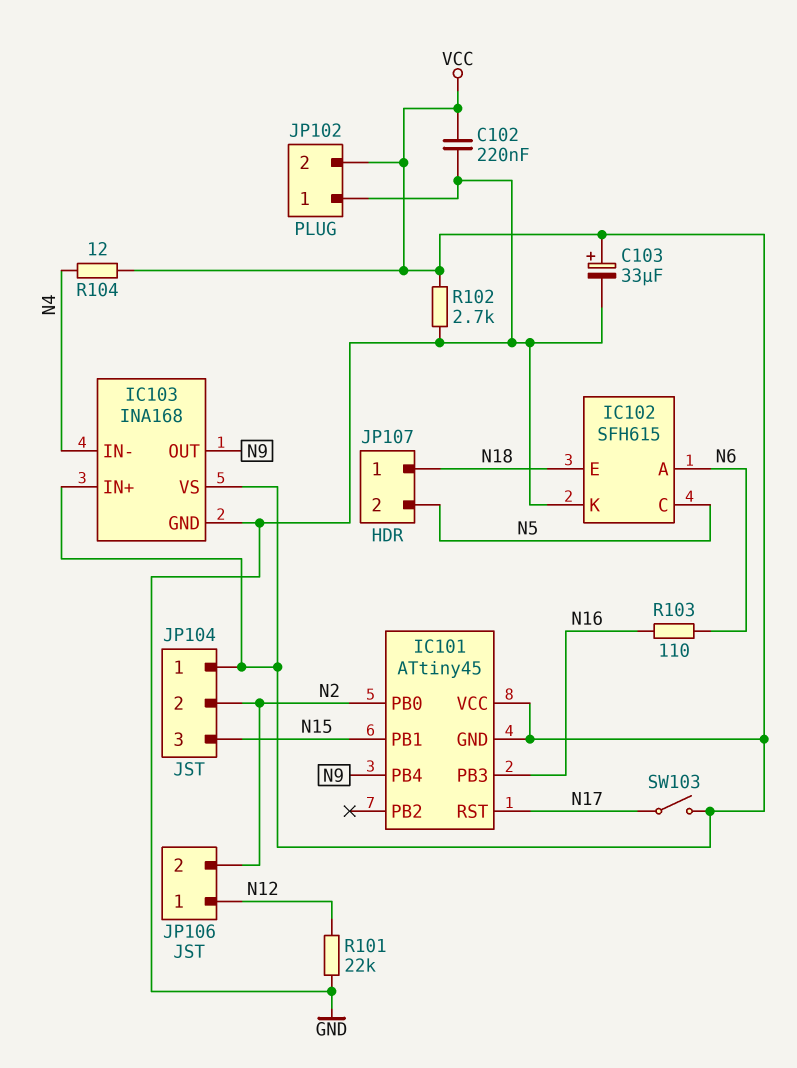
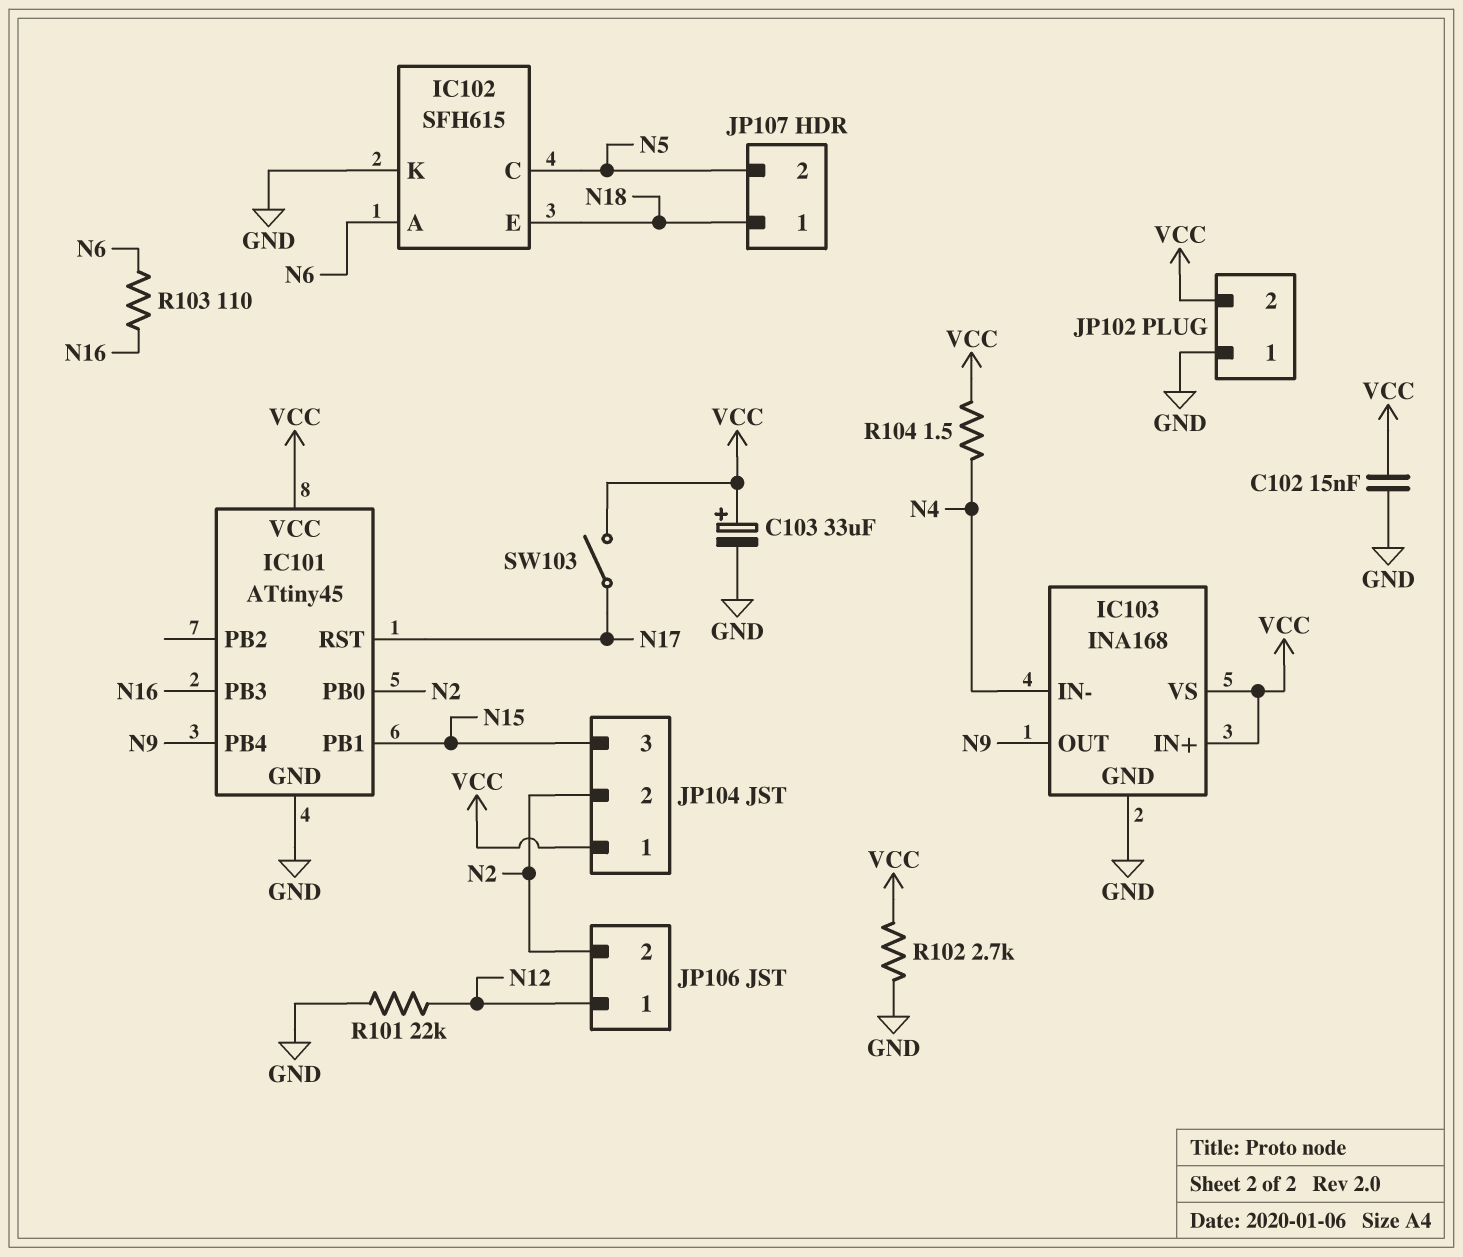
C102: 220nF (GND, VCC) -> 15nF (GND, VCC)
IC101 pin GND: VCC -> GND
R104: 12 (N4, VCC) -> 1.5 (N4, VCC)

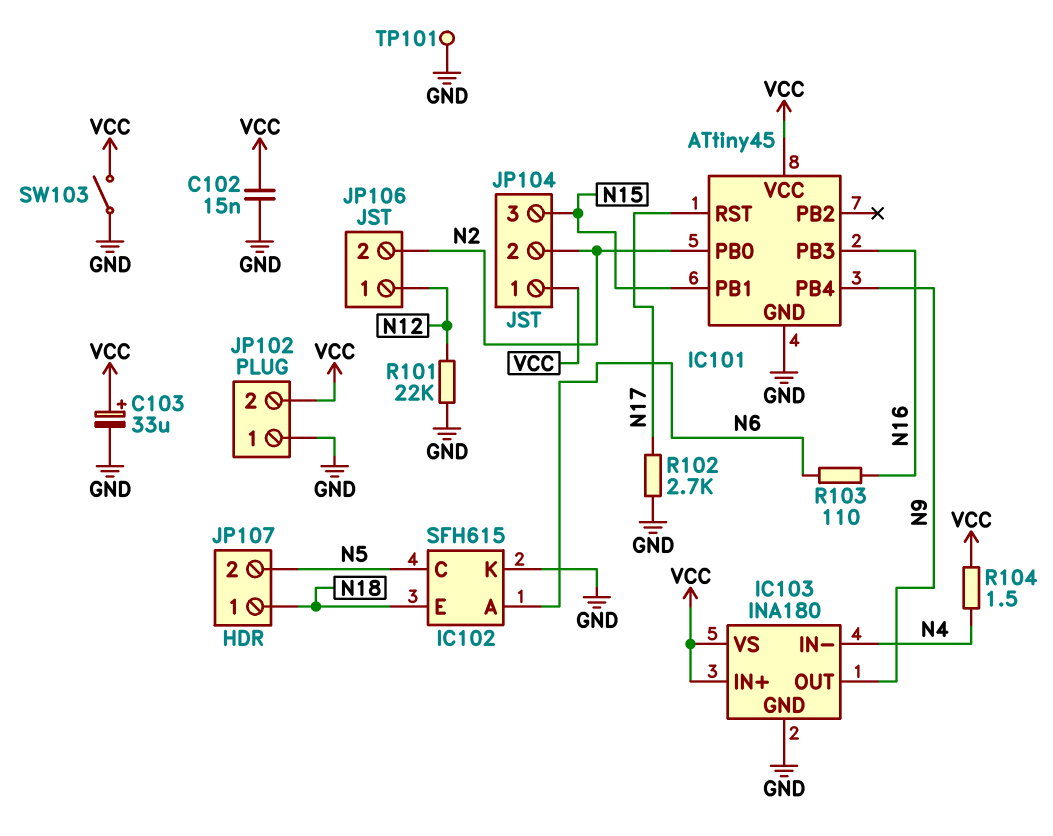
IC103: INA168 -> INA180
R102: 2.7k (GND, VCC) -> 2.7k (GND, N17)
SW103: switch (N17, VCC) -> switch (GND, VCC)
TP101: none -> test point (GND)

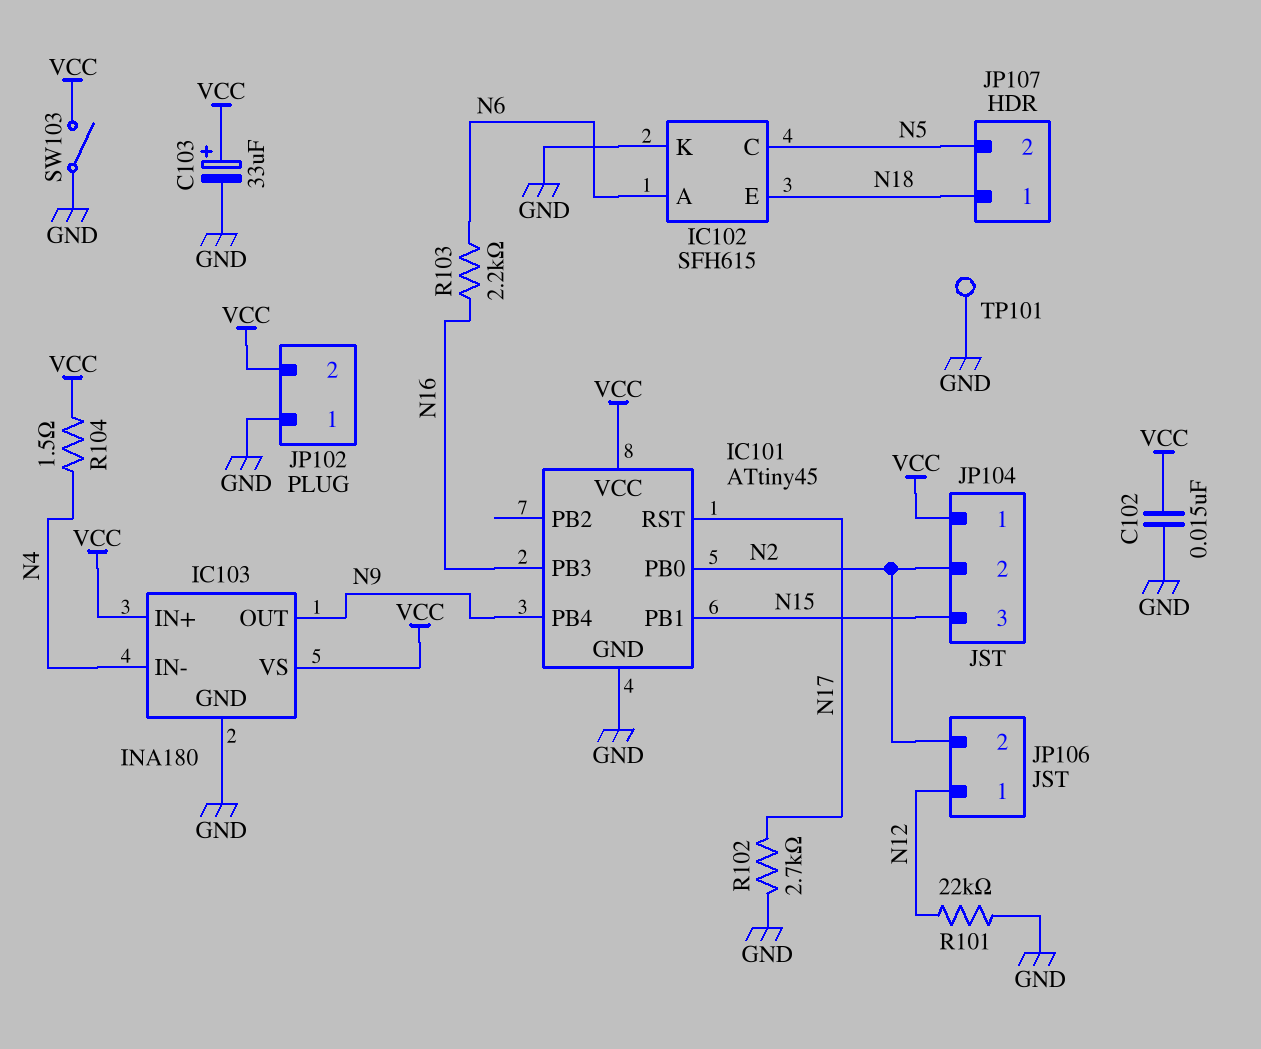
R103: 110 (N6, N16) -> 2.2k (N6, N16)

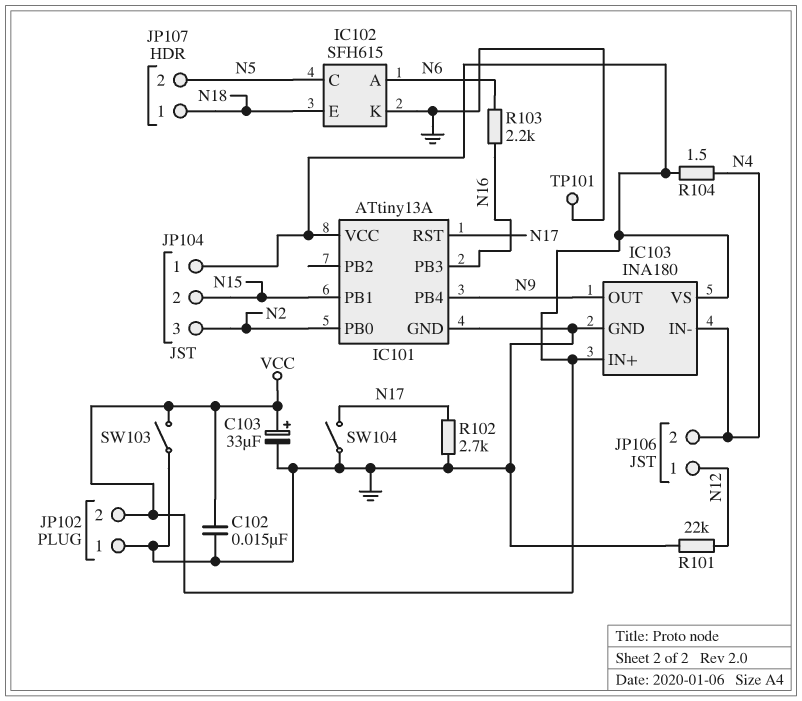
IC101: ATtiny45 -> ATtiny13A
JP104 pin 2: N2 -> N15
JP104 pin 3: N15 -> N2
JP106 pin 2: N2 -> N4
SW104: none -> switch (GND, N17)

